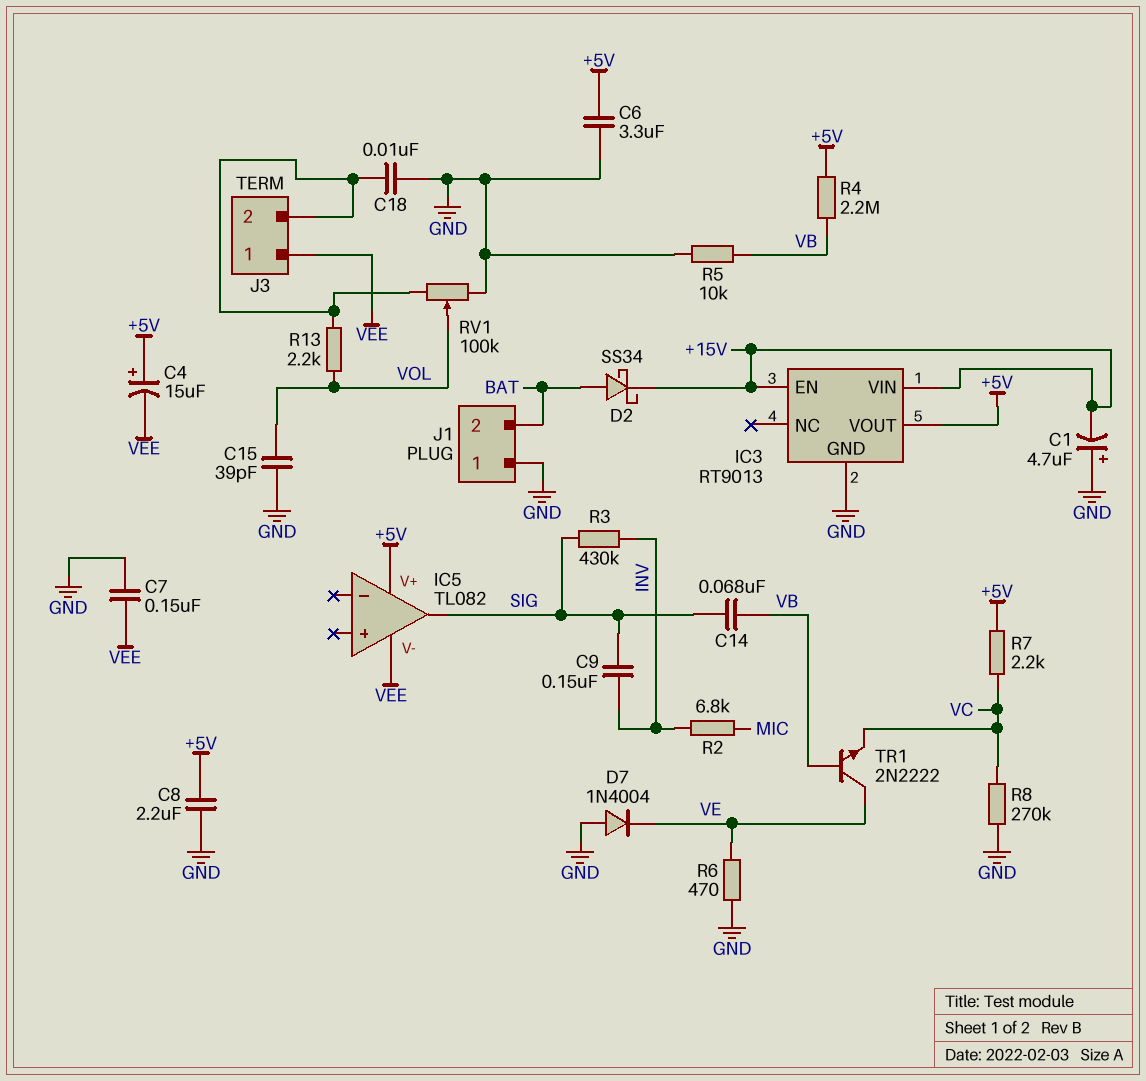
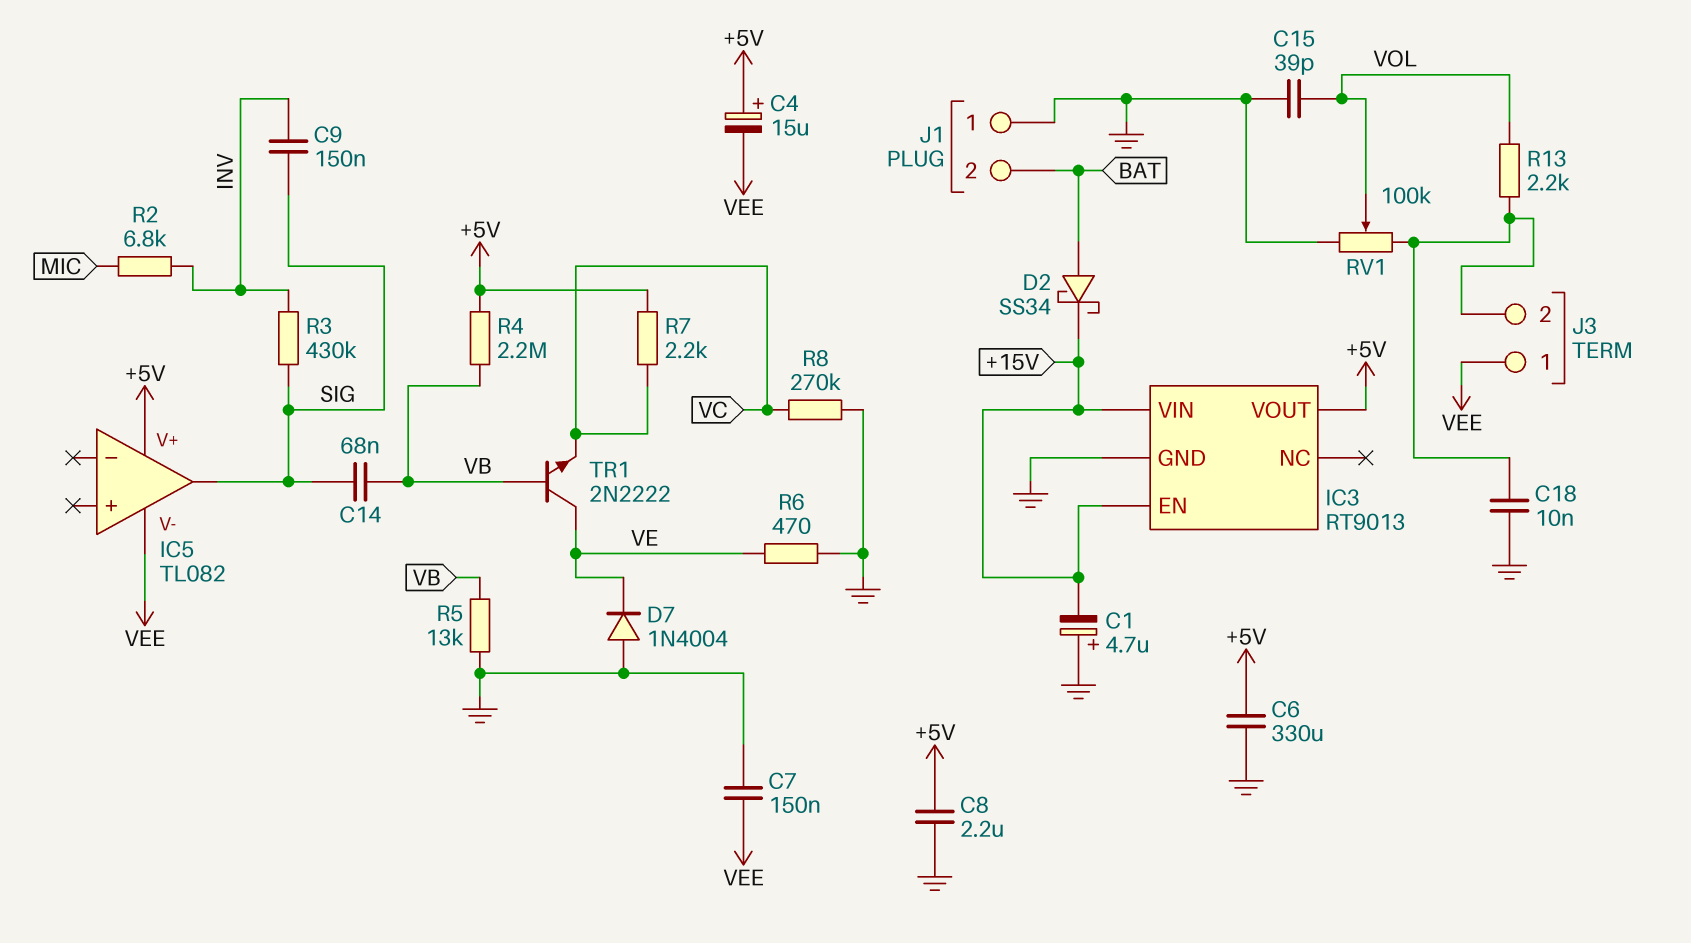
C6: 3.3uF (+5V, GND) -> 330uF (+5V, GND)
R5: 10k (GND, VB) -> 13k (GND, VB)

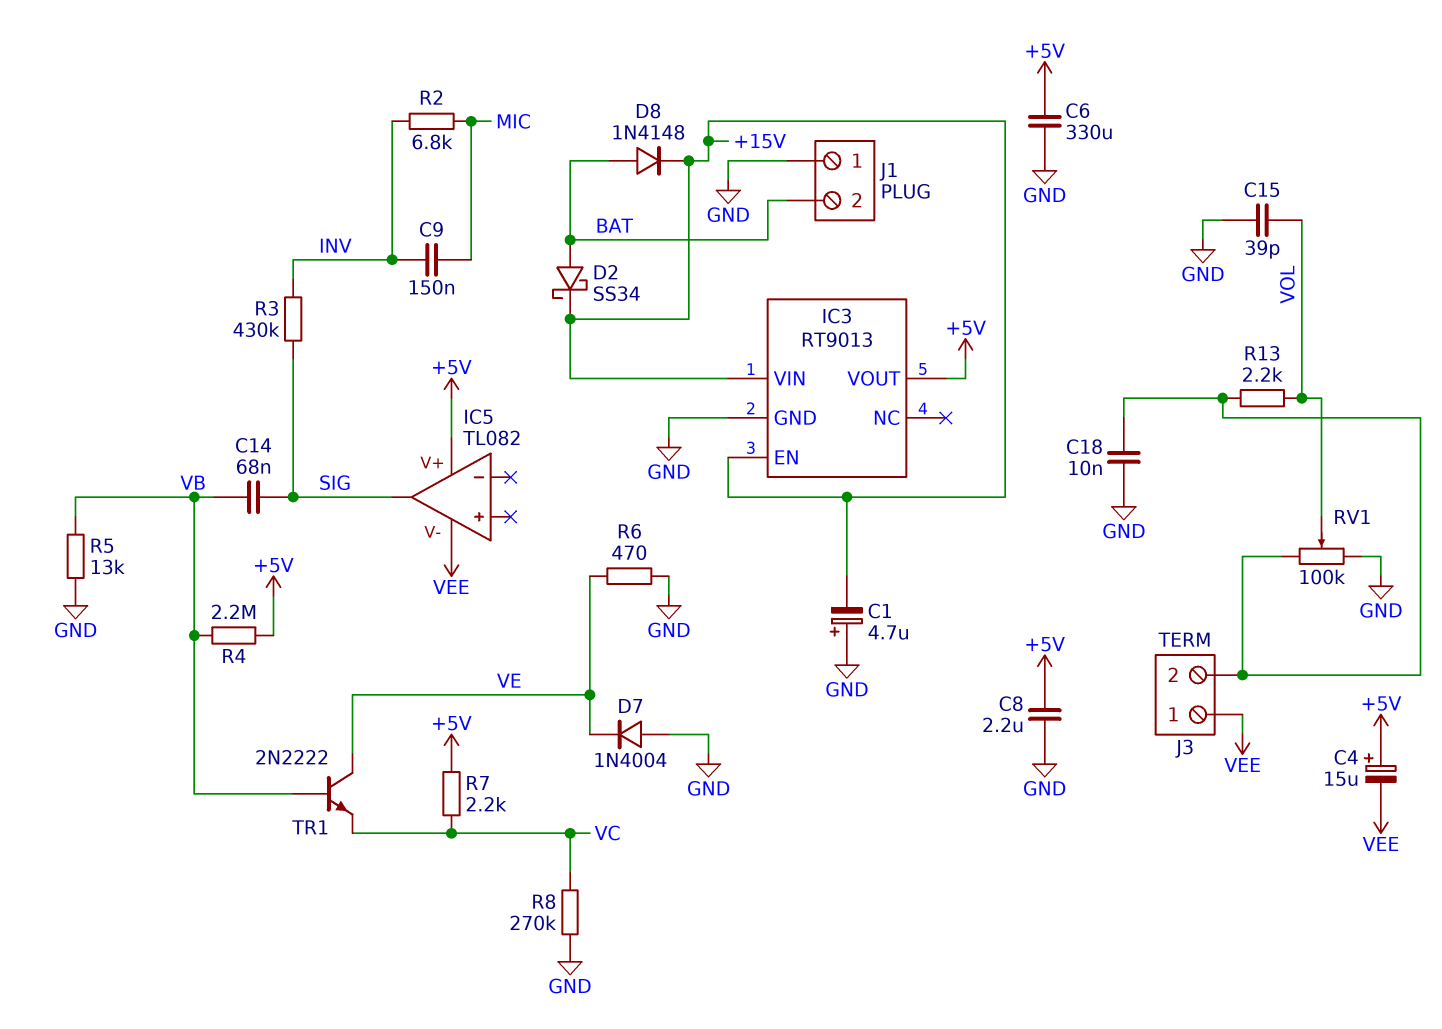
C7: 150nF (GND, VEE) -> none
C9: 150nF (INV, SIG) -> 150nF (INV, MIC)
D8: none -> diode 1N4148 (A BAT, K +15V)

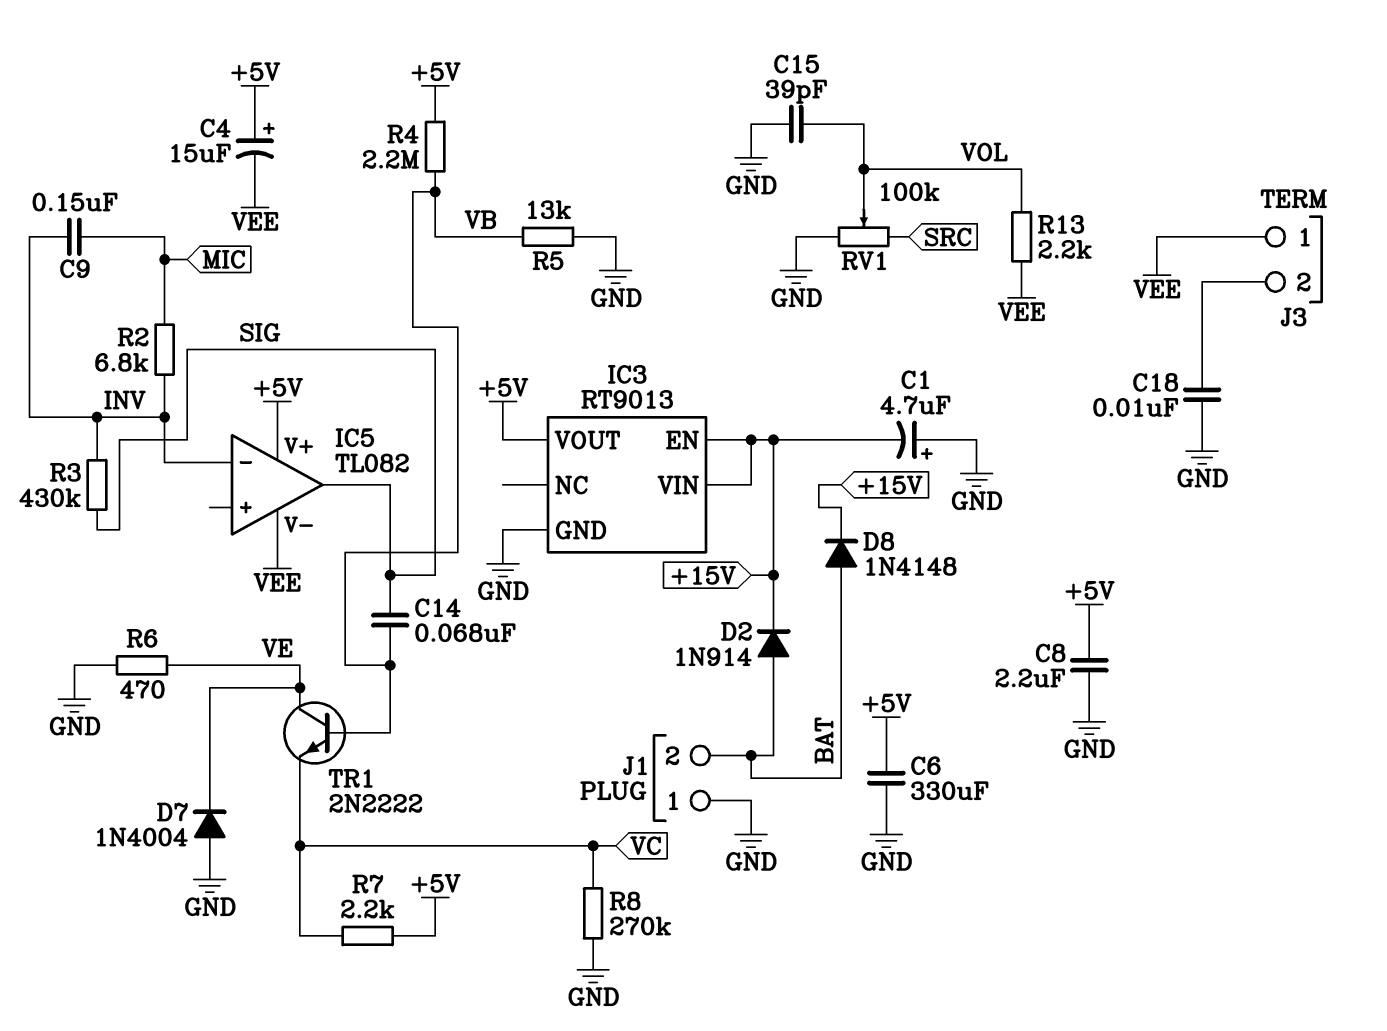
D2: schottky SS34 (A BAT, K +15V) -> diode 1N914 (A BAT, K +15V)
IC5 pin in-: none -> INV
R13: 2.2k (J3/2, VOL) -> 2.2k (VEE, VOL)
RV1: 100k (GND, J3/2, wiper VOL) -> 100k (GND, SRC, wiper VOL)

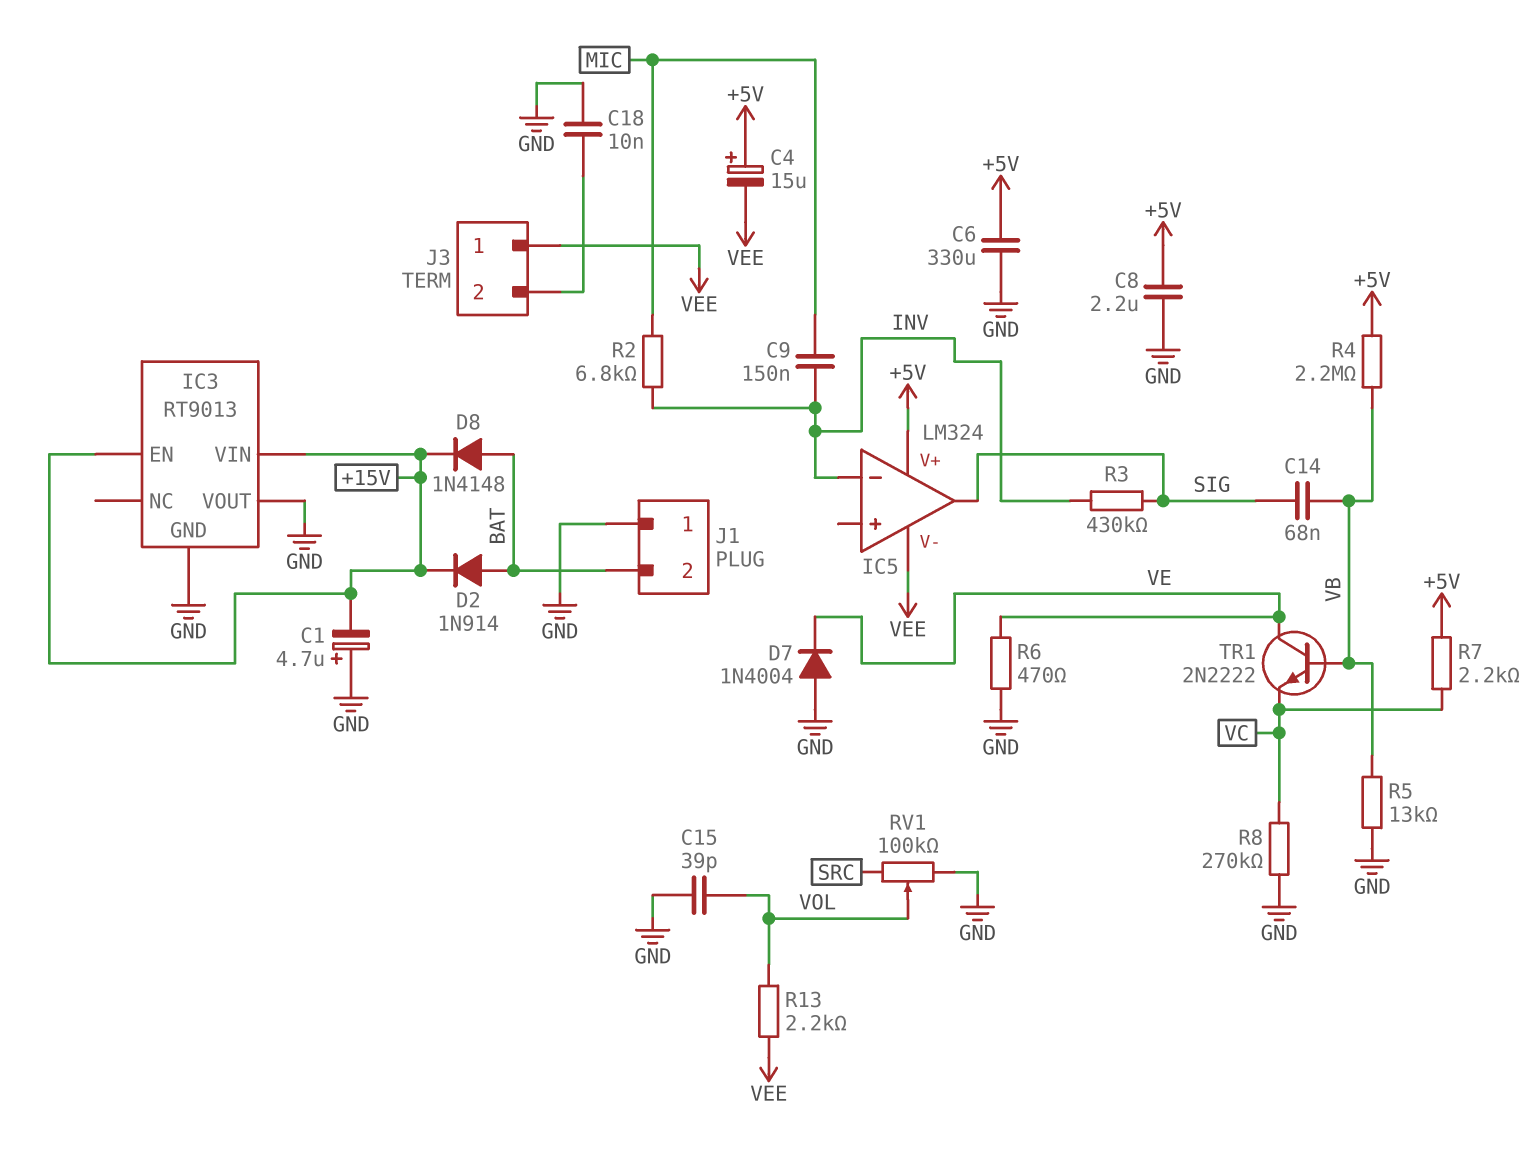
IC3 pin VOUT: +5V -> GND
IC5: TL082 -> LM324

